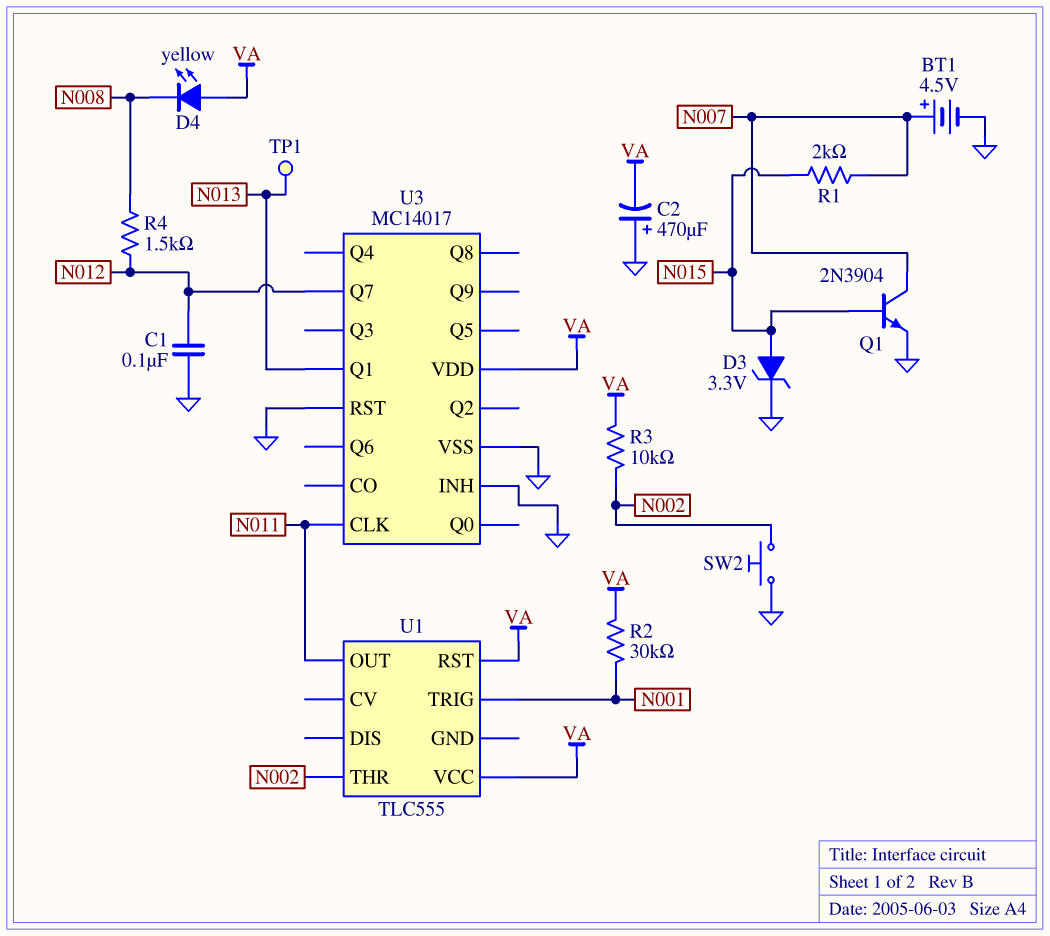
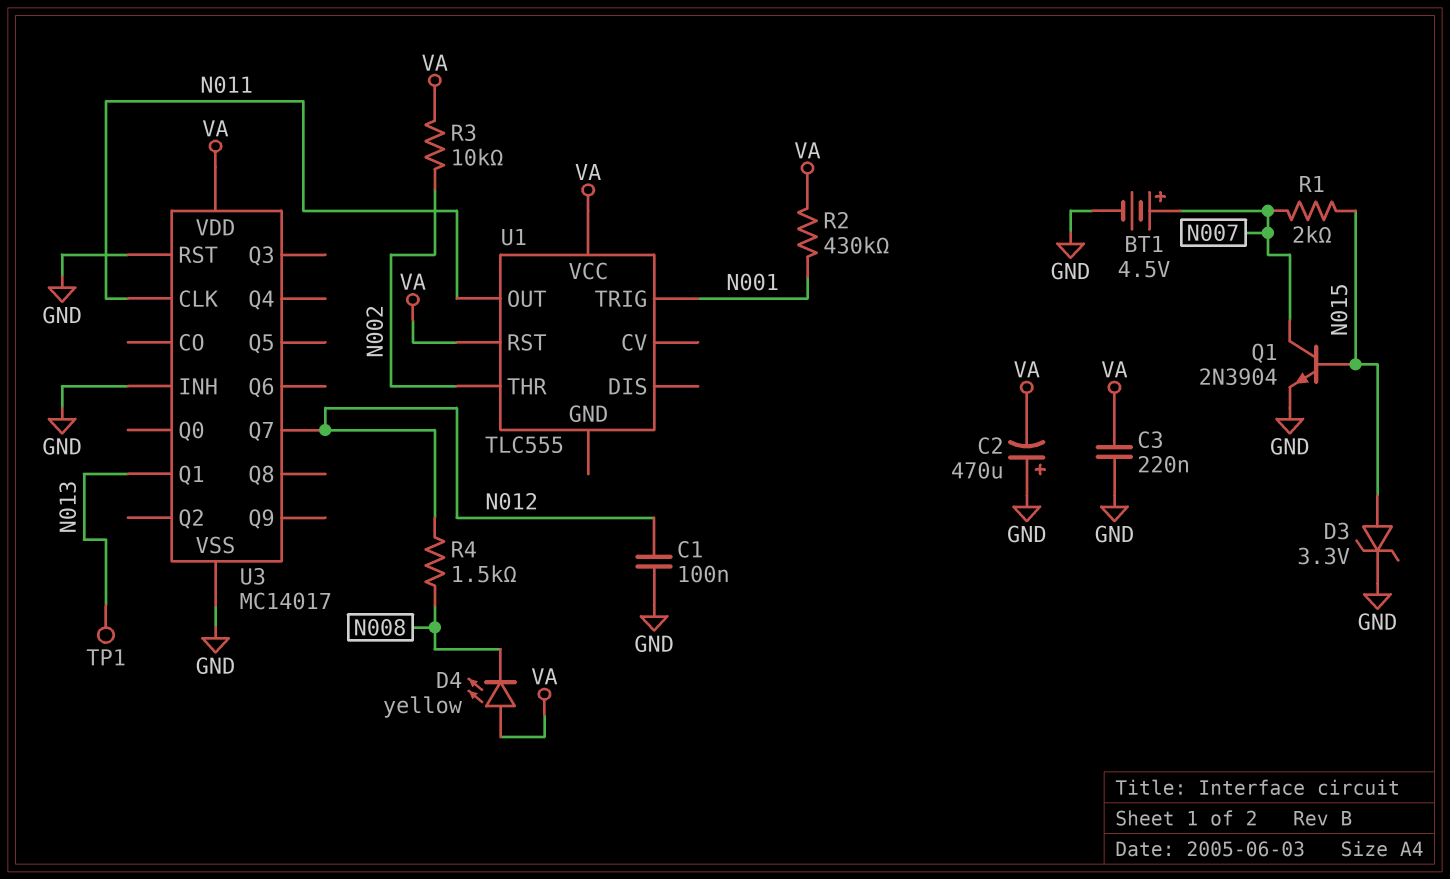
C3: none -> 220nF (GND, VA)
R2: 30k (N001, VA) -> 430k (N001, VA)
SW2: button (GND, N002) -> none

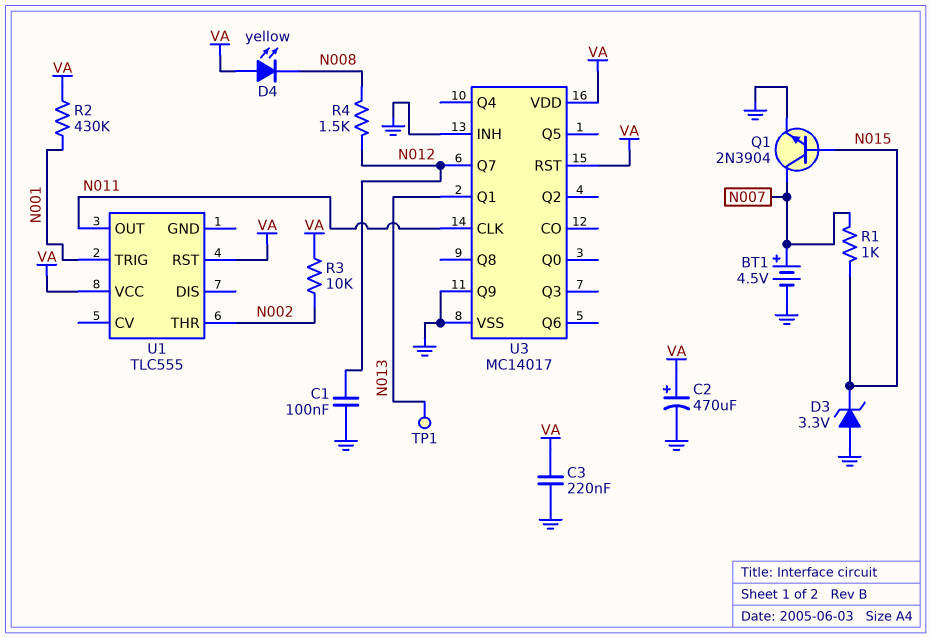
C2: 470uF (plus GND, minus VA) -> 470uF (plus VA, minus GND)
D3: zener 3.3V (A N015, K GND) -> zener 3.3V (A GND, K N015)
R1: 2k (N007, N015) -> 1k (N007, N015)
U3 pin Q9: none -> GND
U3 pin RST: GND -> VA

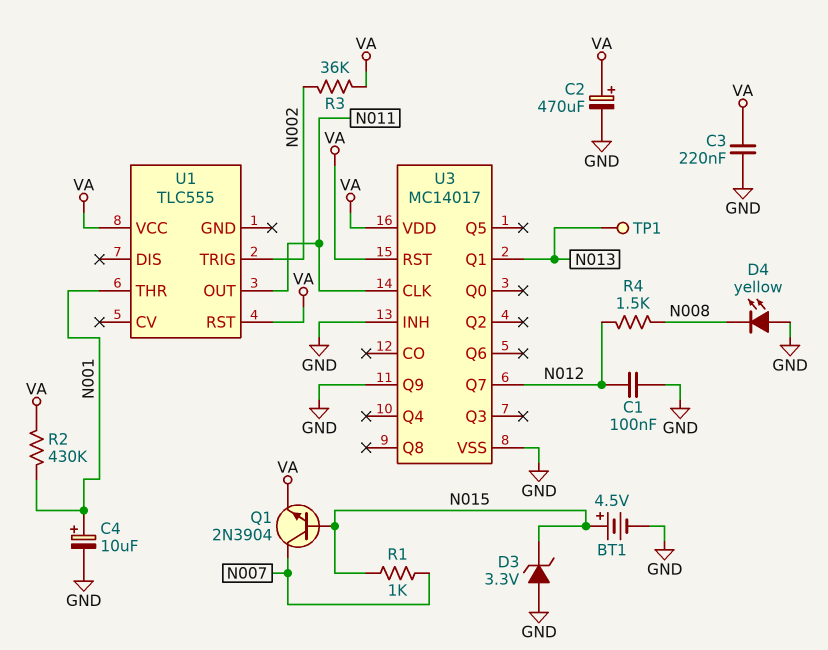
BT1: 4.5V (plus N007, minus GND) -> 4.5V (plus N015, minus GND)
C4: none -> 10uF (plus N001, minus GND)
D4: LED yellow (A VA, K N008) -> LED yellow (A GND, K N008)
Q1: NPN 2N3904 (B N015, C N007, E GND) -> NPN 2N3904 (B N015, C N007, E VA)
R3: 10k (N002, VA) -> 36k (N002, VA)
U1 pin THR: N002 -> N001
U1 pin TRIG: N001 -> N002

